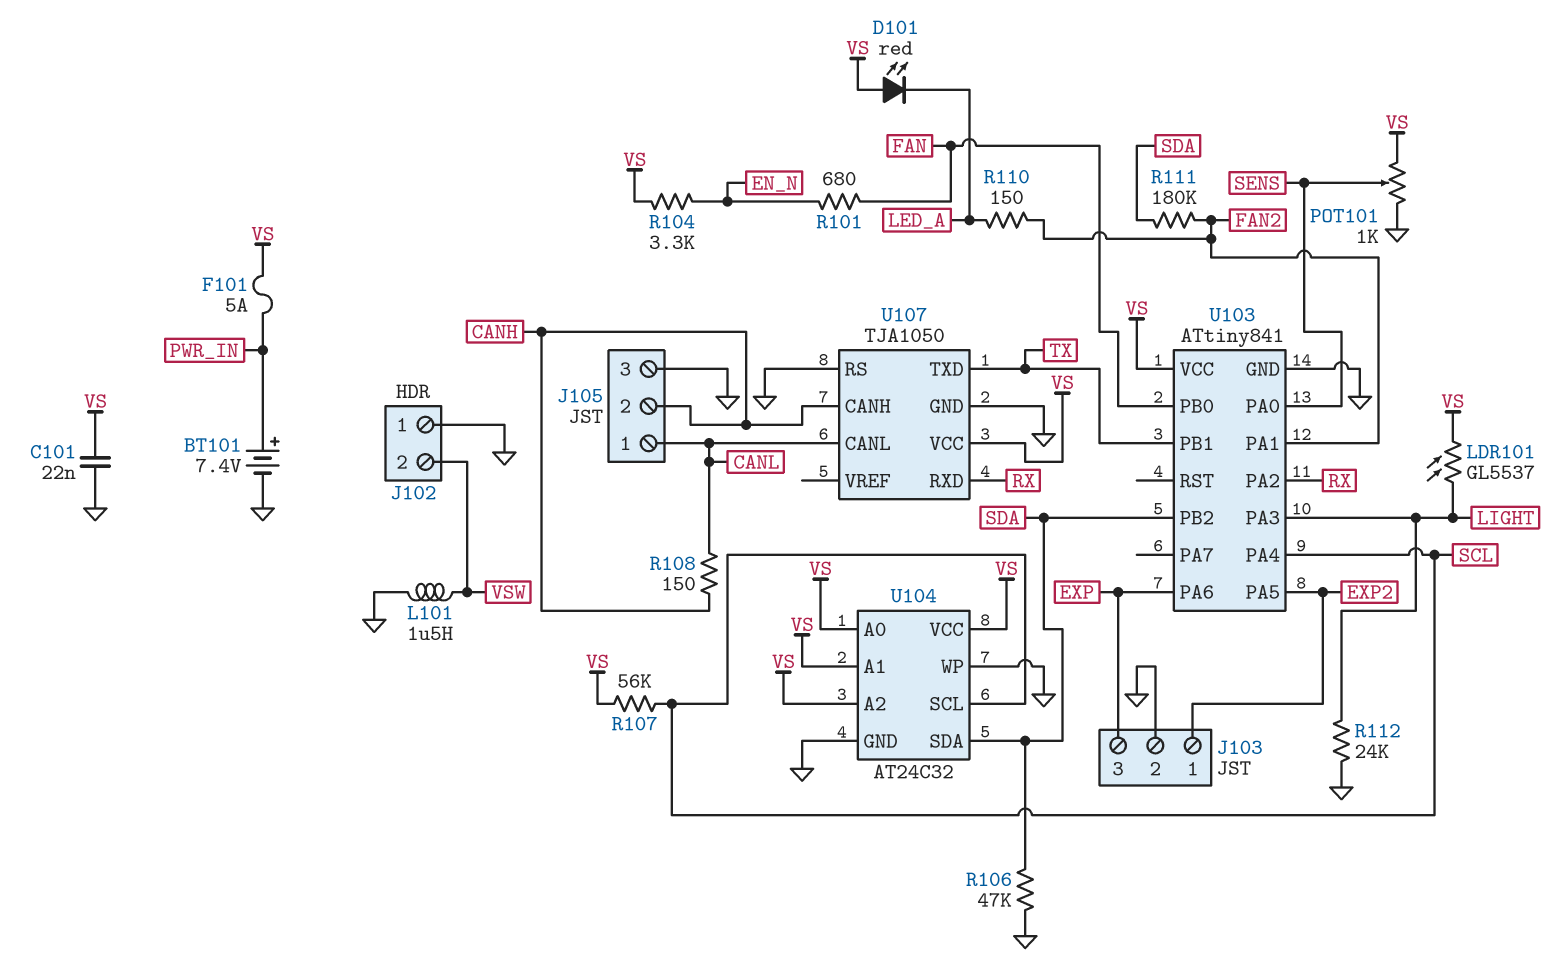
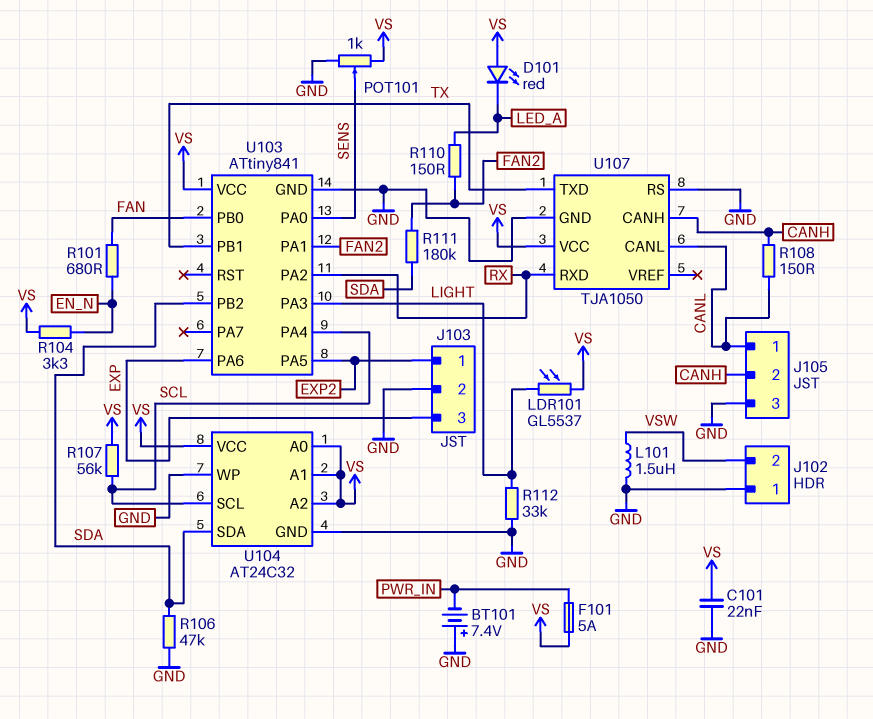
BT101: 7.4V (plus PWR_IN, minus GND) -> 7.4V (plus GND, minus PWR_IN)
R112: 24k (GND, LIGHT) -> 33k (GND, LIGHT)

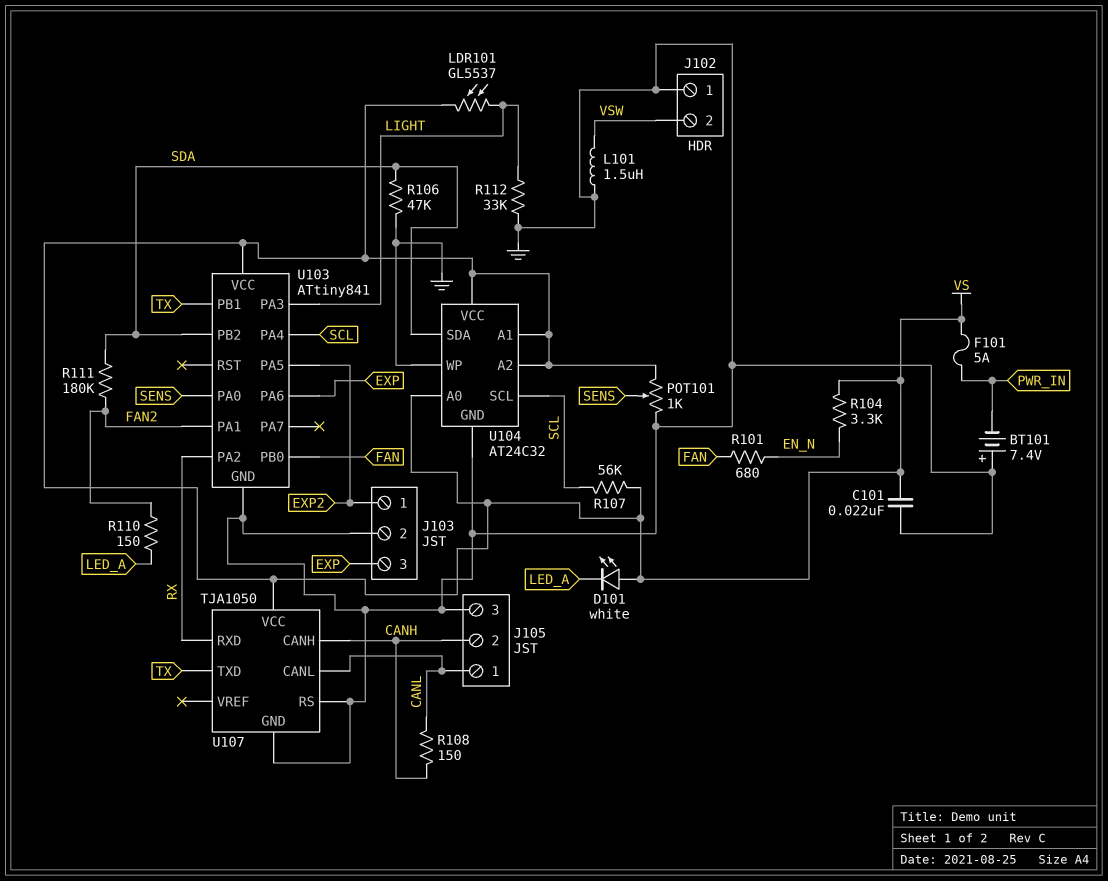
D101: LED red (A VS, K LED_A) -> LED white (A VS, K LED_A)

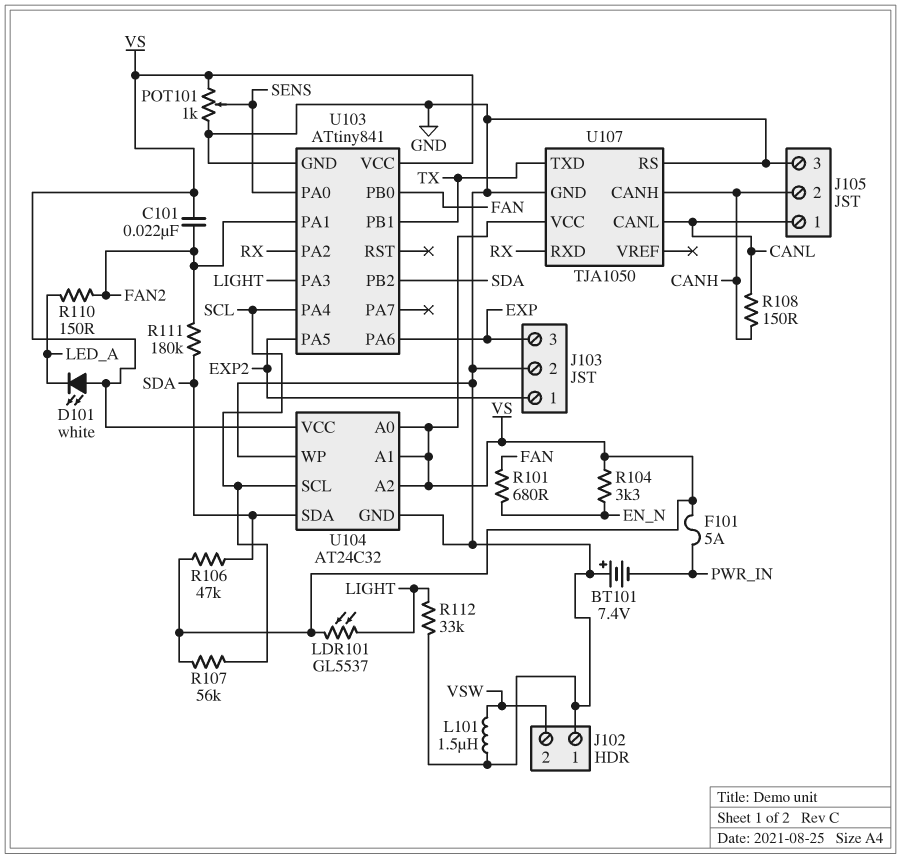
C101: 22nF (GND, VS) -> 22nF (FAN2, VS)
R106: 47k (GND, SDA) -> 47k (SDA, VS)

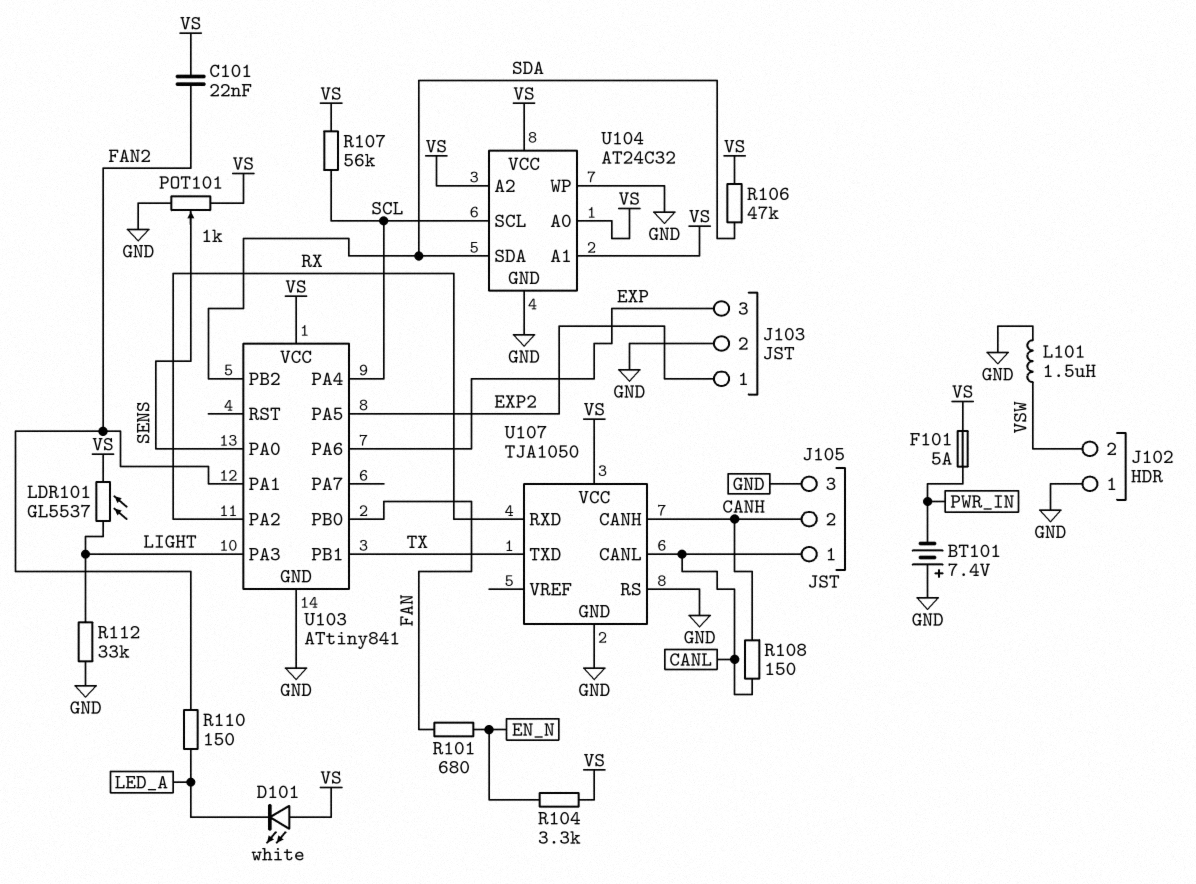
R111: 180k (FAN2, SDA) -> none

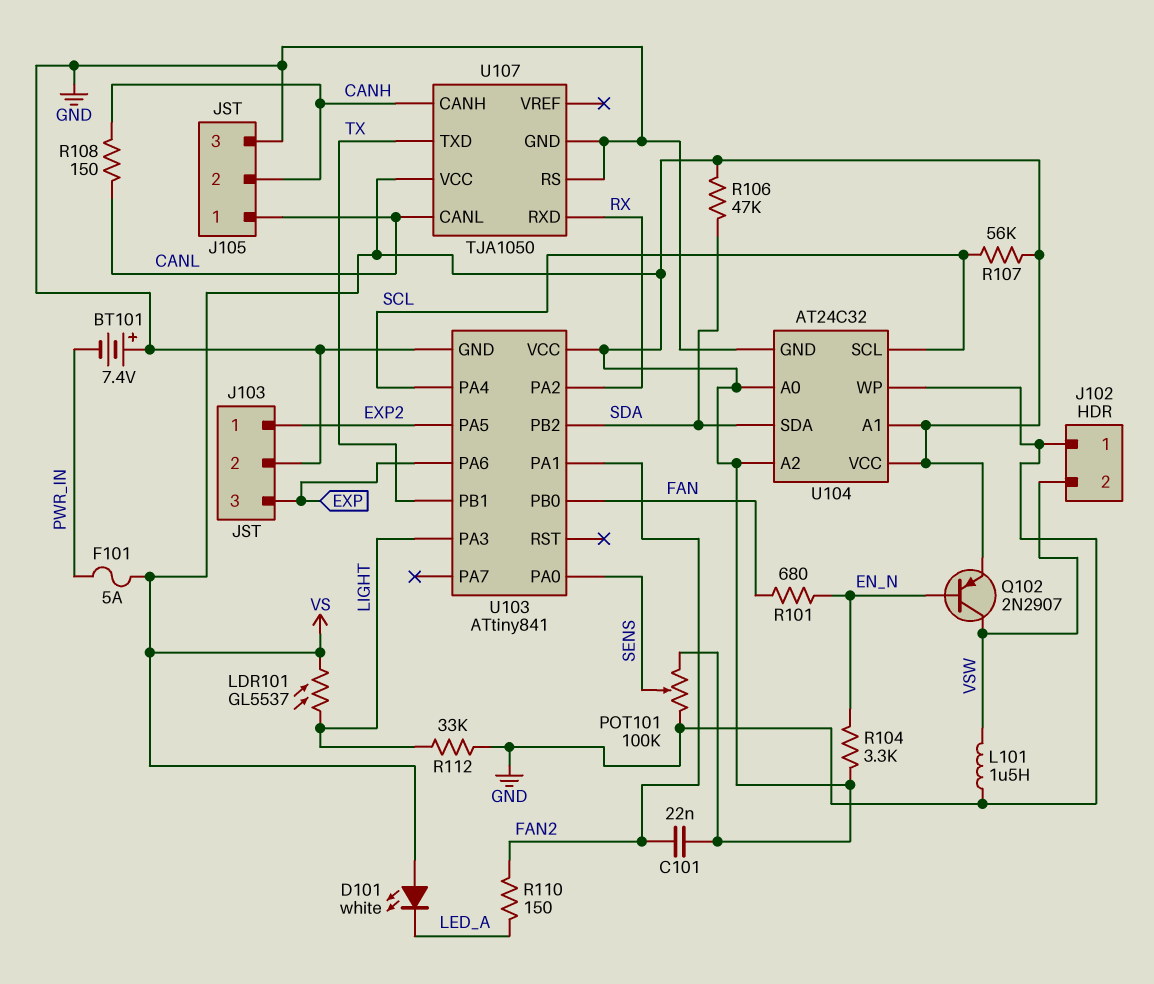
POT101: 1k (GND, VS, wiper SENS) -> 100k (GND, VS, wiper SENS)
Q102: none -> PNP 2N2907 (B EN_N, C VSW, E VS)

